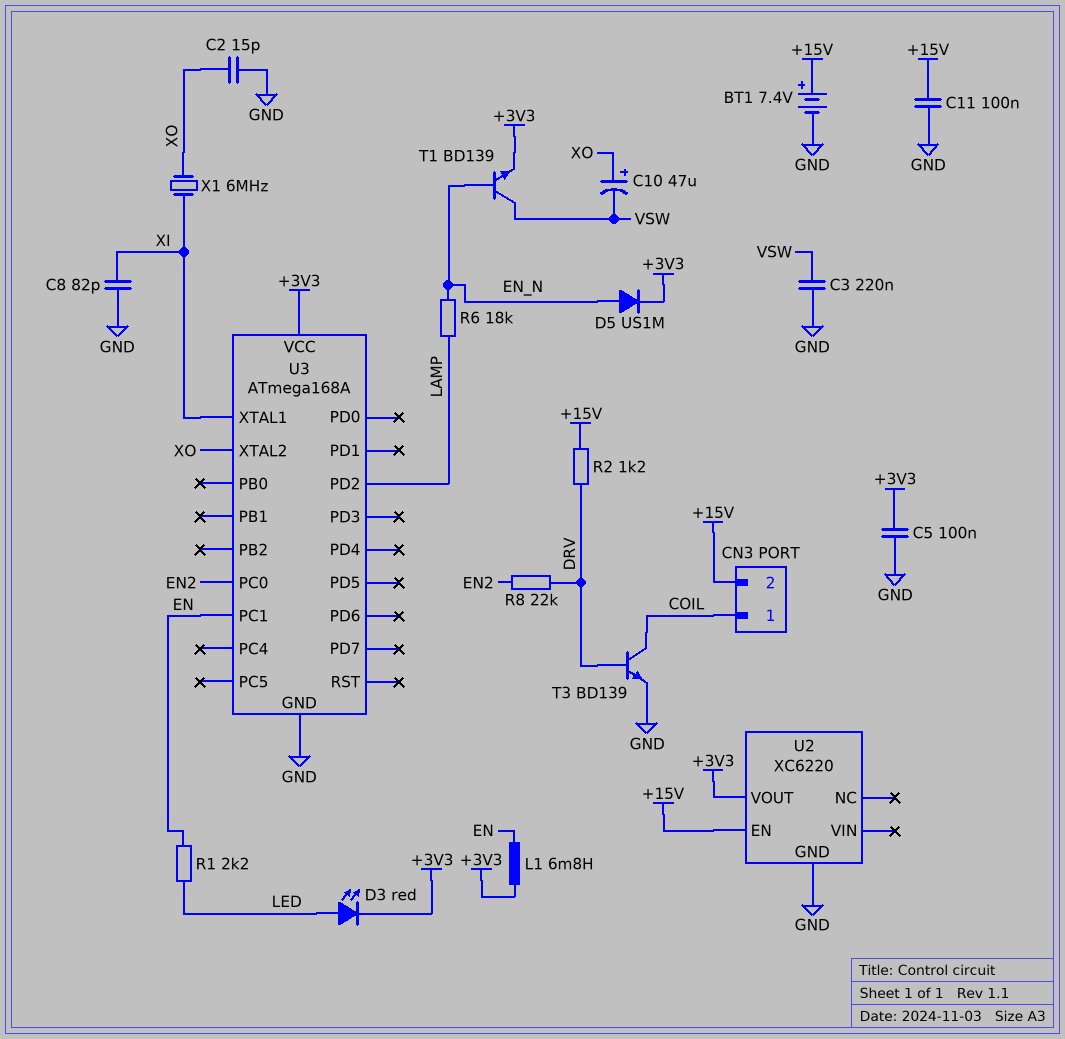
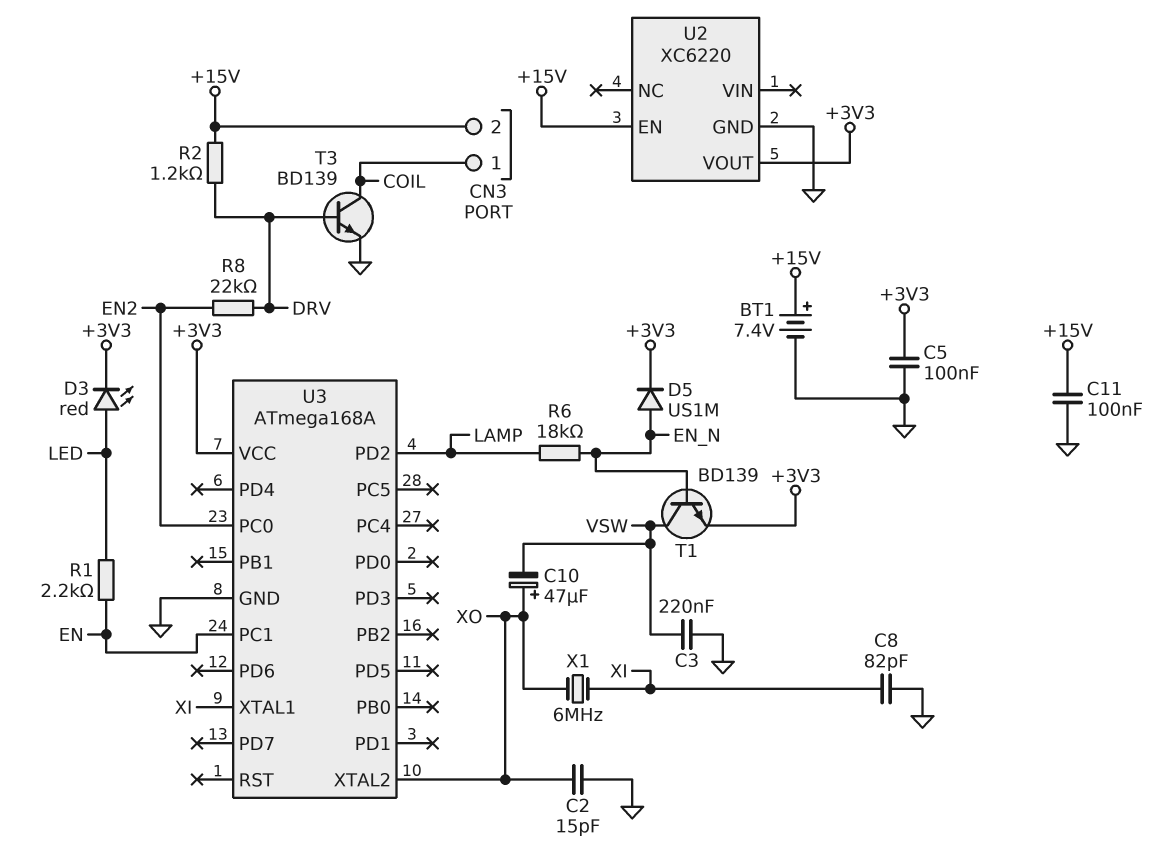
L1: 6.8mH (+3V3, EN) -> none

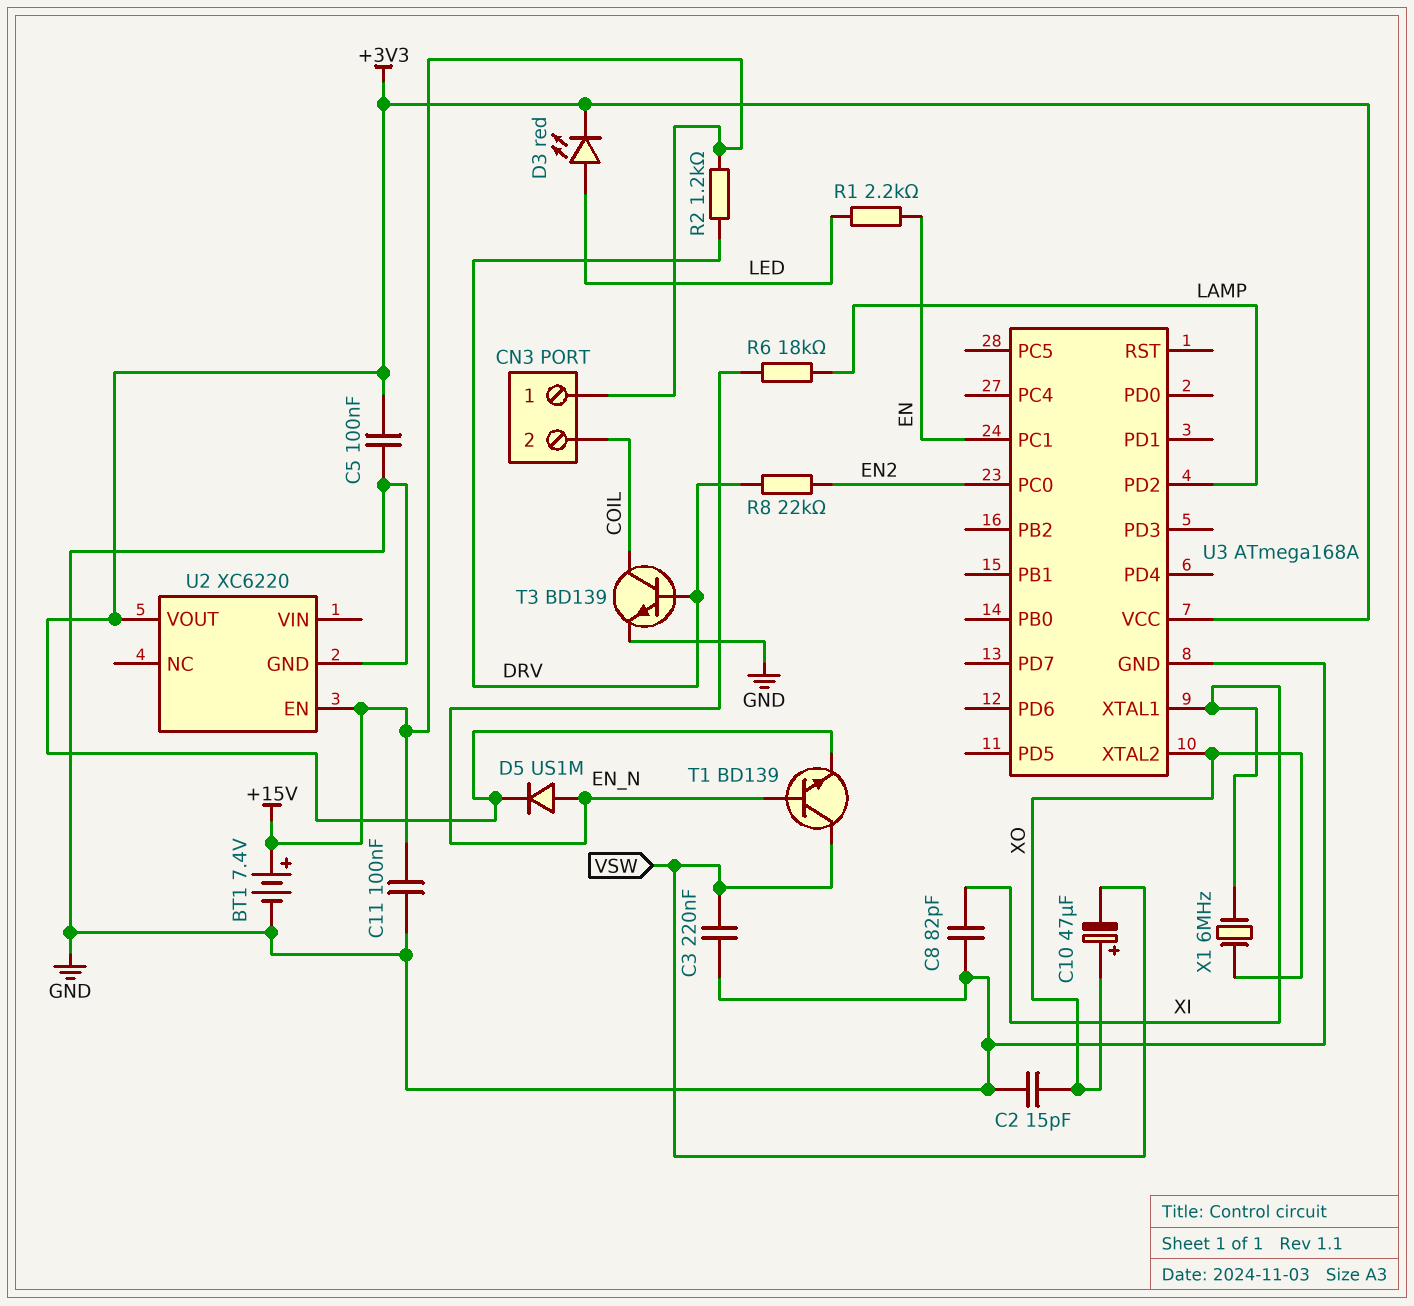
CN3 pin 1: COIL -> +15V
CN3 pin 2: +15V -> COIL

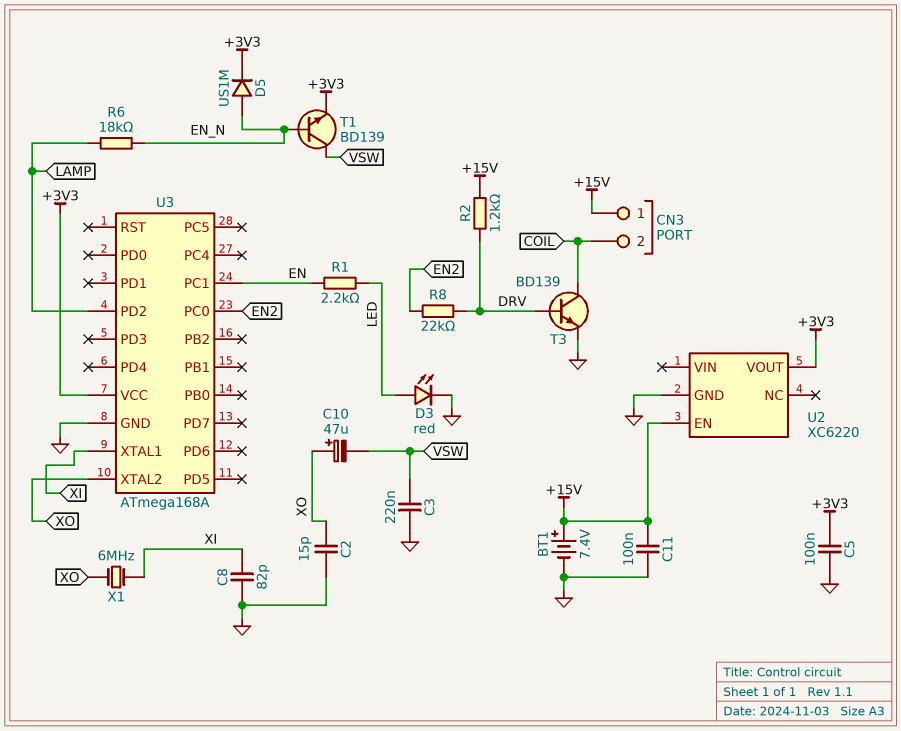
D3: LED red (A LED, K +3V3) -> LED red (A LED, K GND)

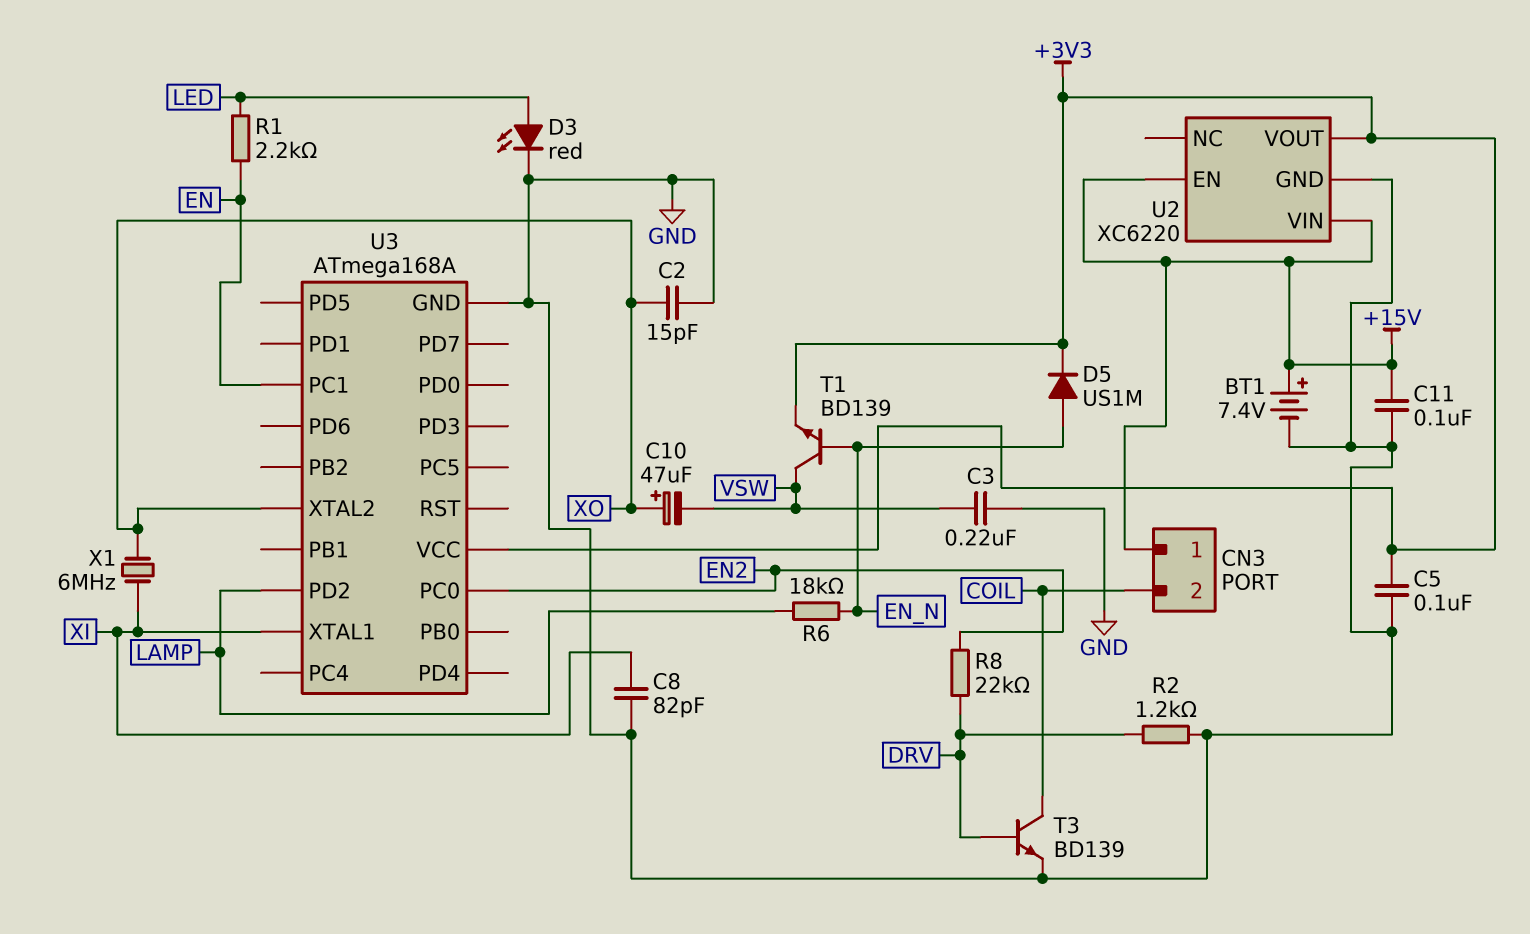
R2: 1.2k (+15V, DRV) -> 1.2k (DRV, GND)
U2 pin VIN: none -> +15V

